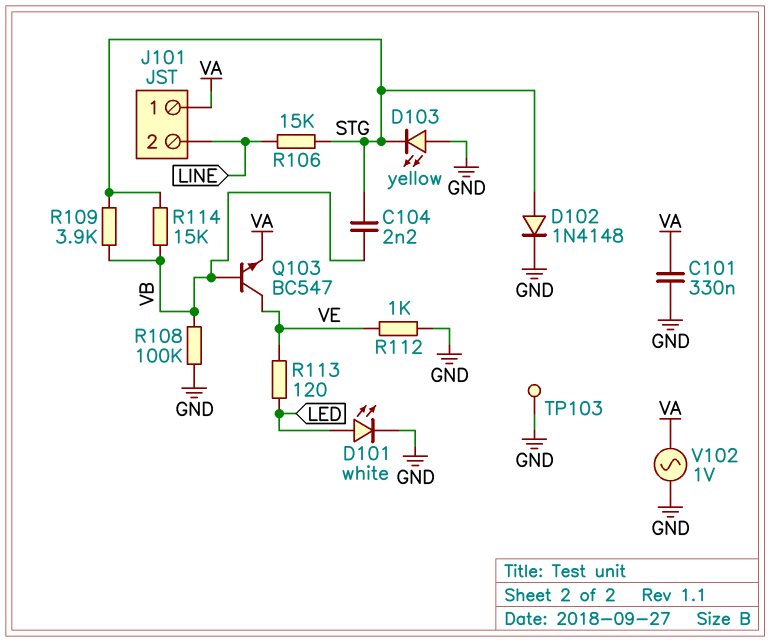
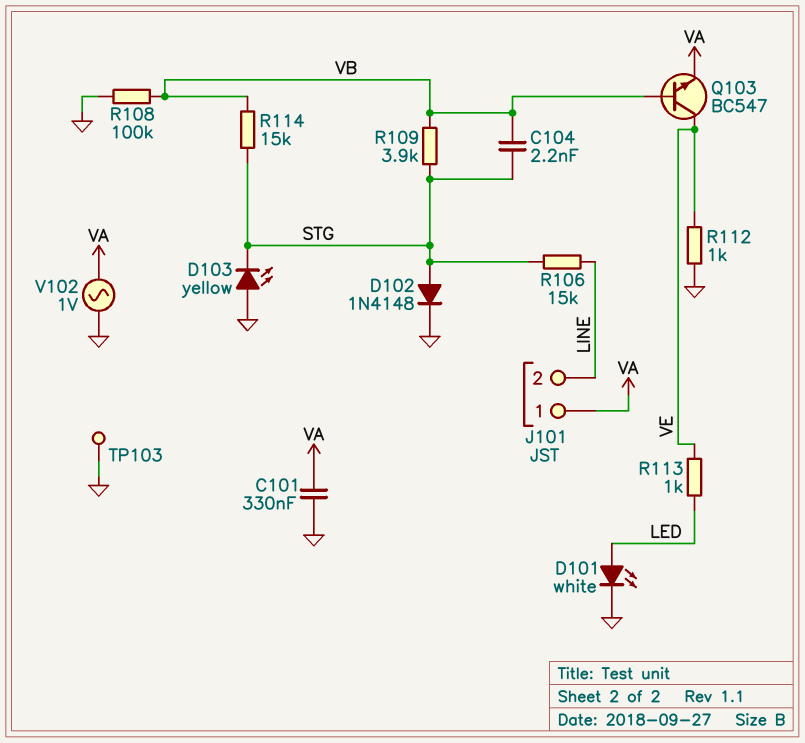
R113: 120 (LED, VE) -> 1k (LED, VE)

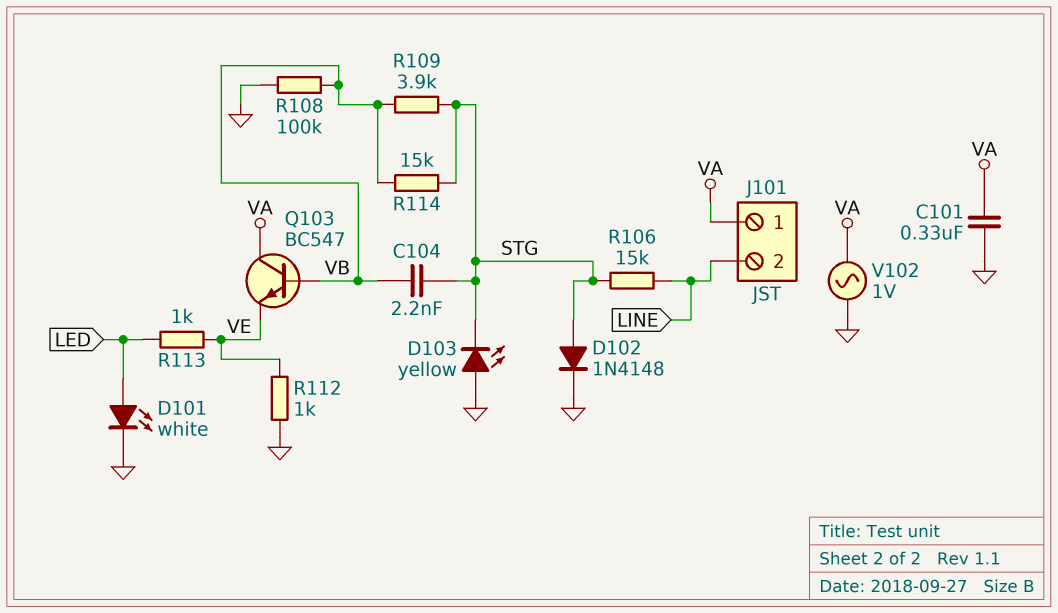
Q103: NPN BC547 (B VB, C VE, E VA) -> NPN BC547 (B VB, C VA, E VE)
TP103: test point (GND) -> none

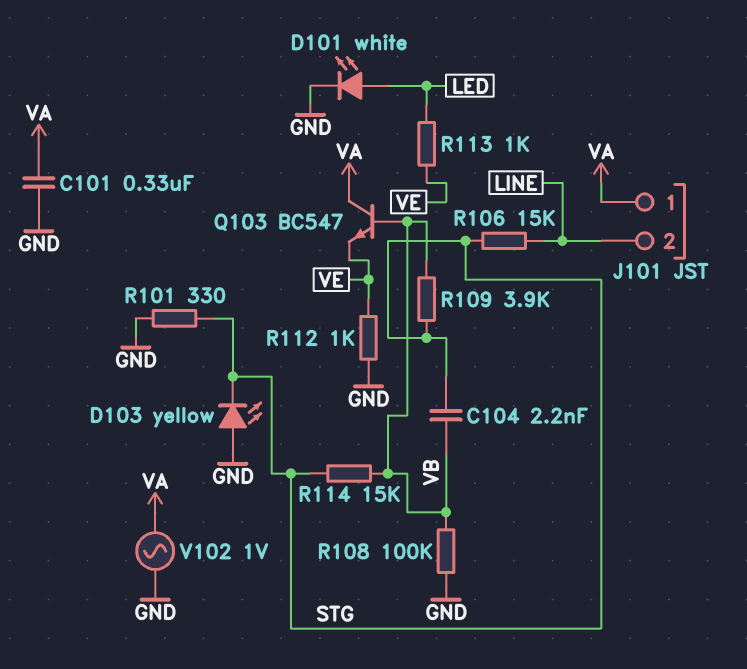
D102: diode 1N4148 (A STG, K GND) -> none
R101: none -> 330 (GND, STG)

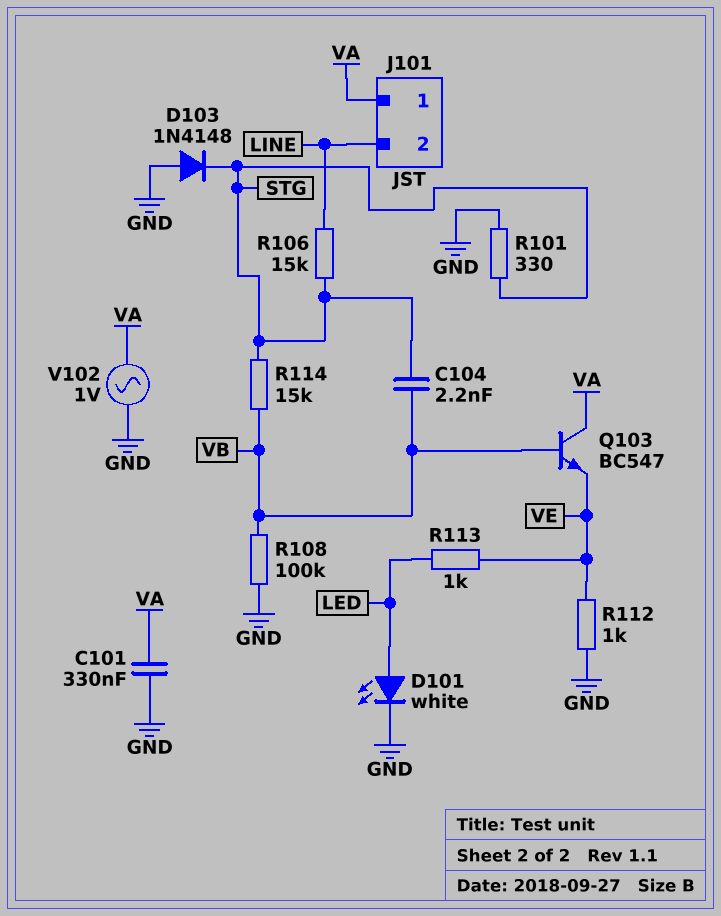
D103: LED yellow (A GND, K STG) -> diode 1N4148 (A GND, K STG)
R109: 3.9k (STG, VB) -> none

